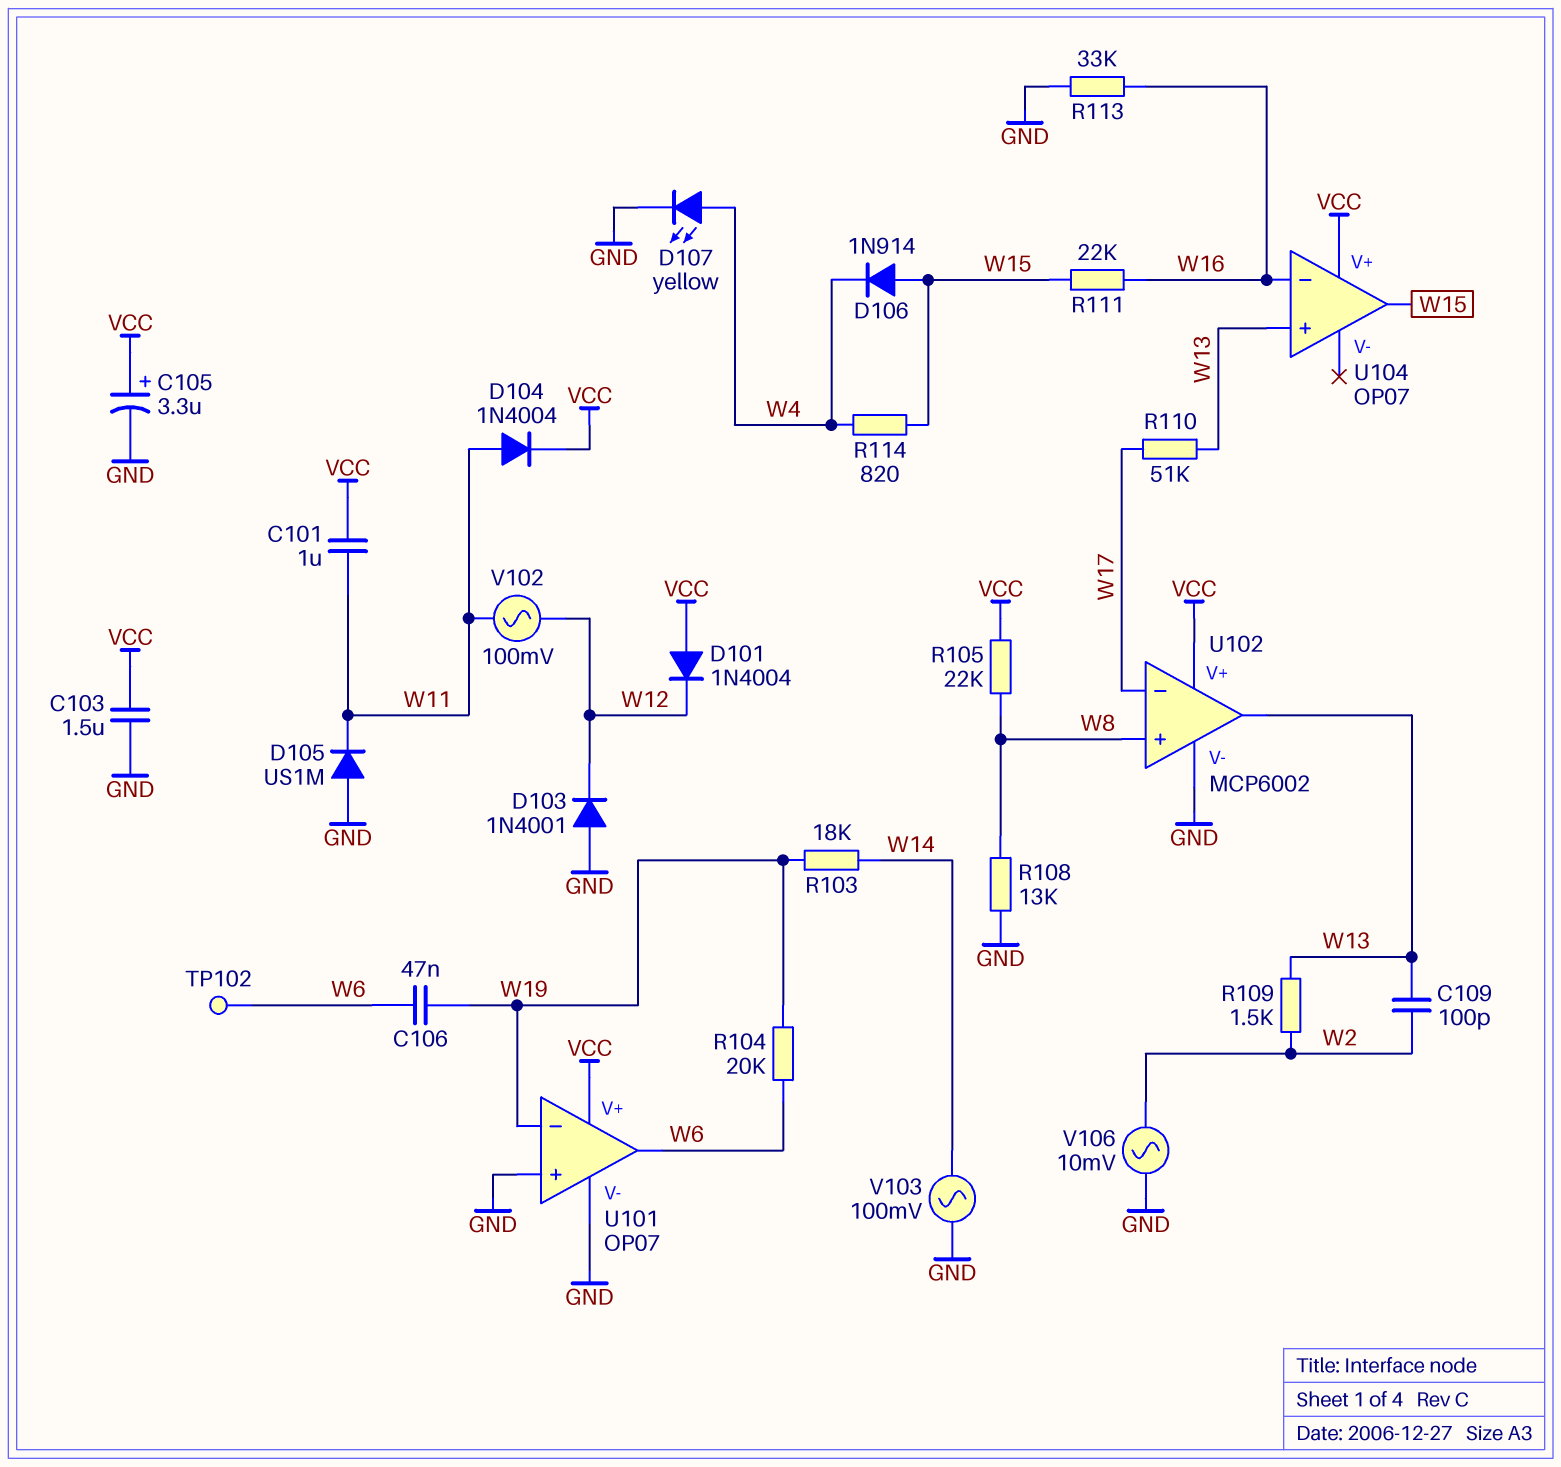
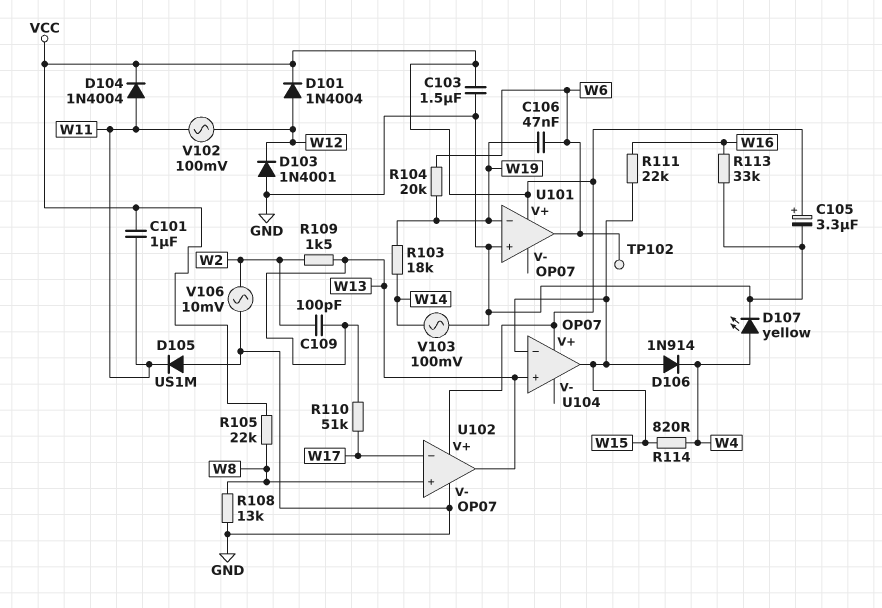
D101: diode 1N4004 (A VCC, K W12) -> diode 1N4004 (A W12, K VCC)
U101 pin V-: GND -> none
U102: MCP6002 -> OP07
U104 pin in-: W16 -> W15

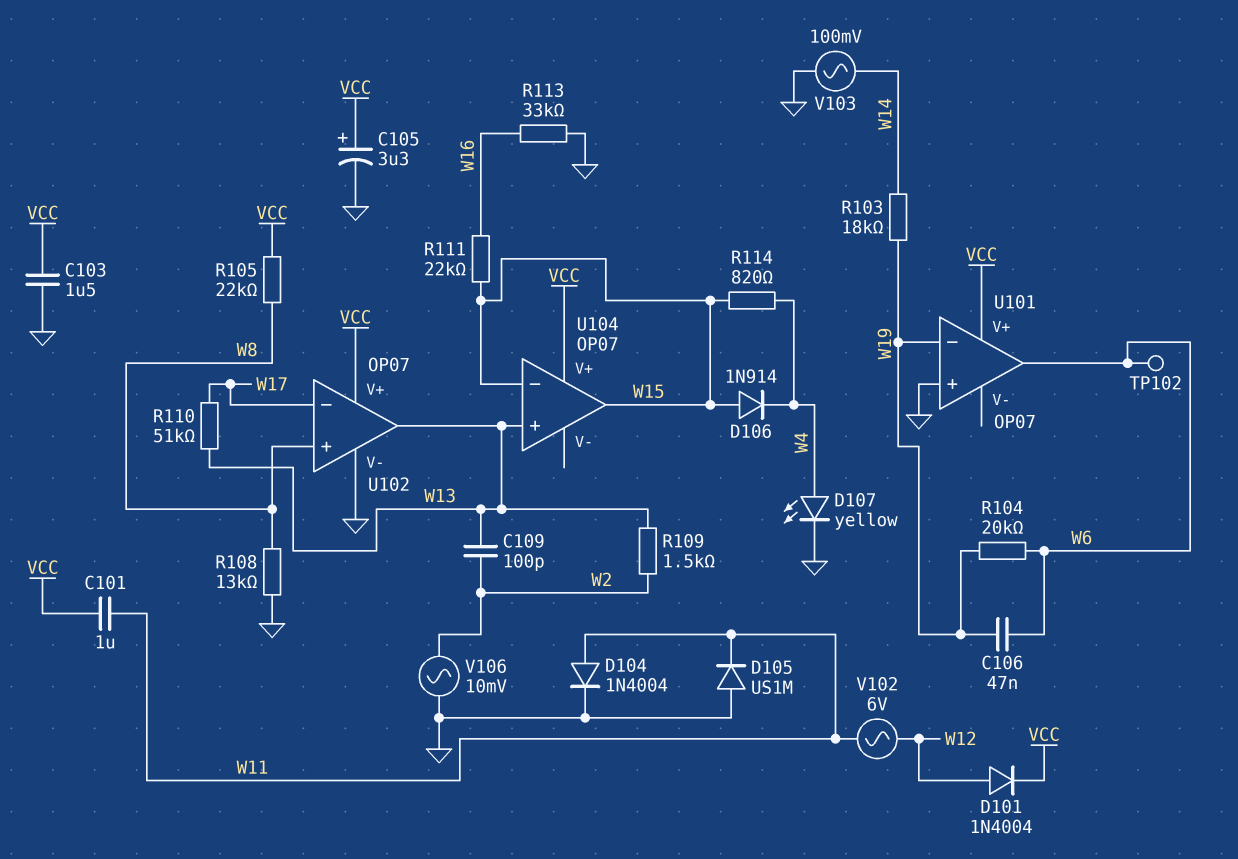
D103: diode 1N4001 (A GND, K W12) -> none
D104: diode 1N4004 (A W11, K VCC) -> diode 1N4004 (A W11, K GND)
V102: AC 100mV (W11, W12) -> AC 6V (W11, W12)

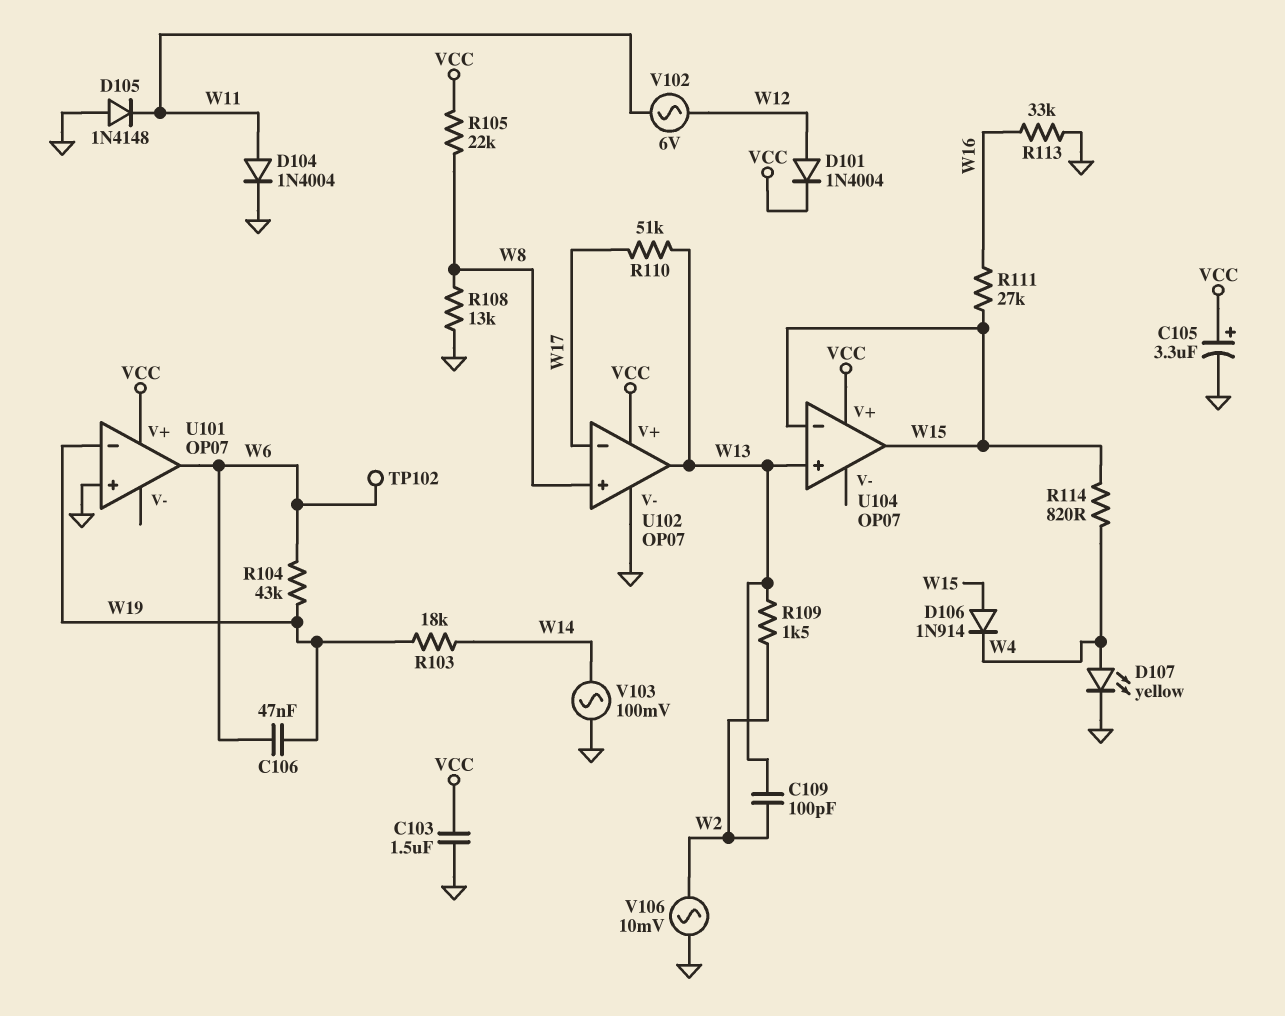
C101: 1uF (VCC, W11) -> none
D105: diode US1M (A GND, K W11) -> diode 1N4148 (A GND, K W11)
R104: 20k (W6, W19) -> 43k (W6, W19)
R111: 22k (W15, W16) -> 27k (W15, W16)

